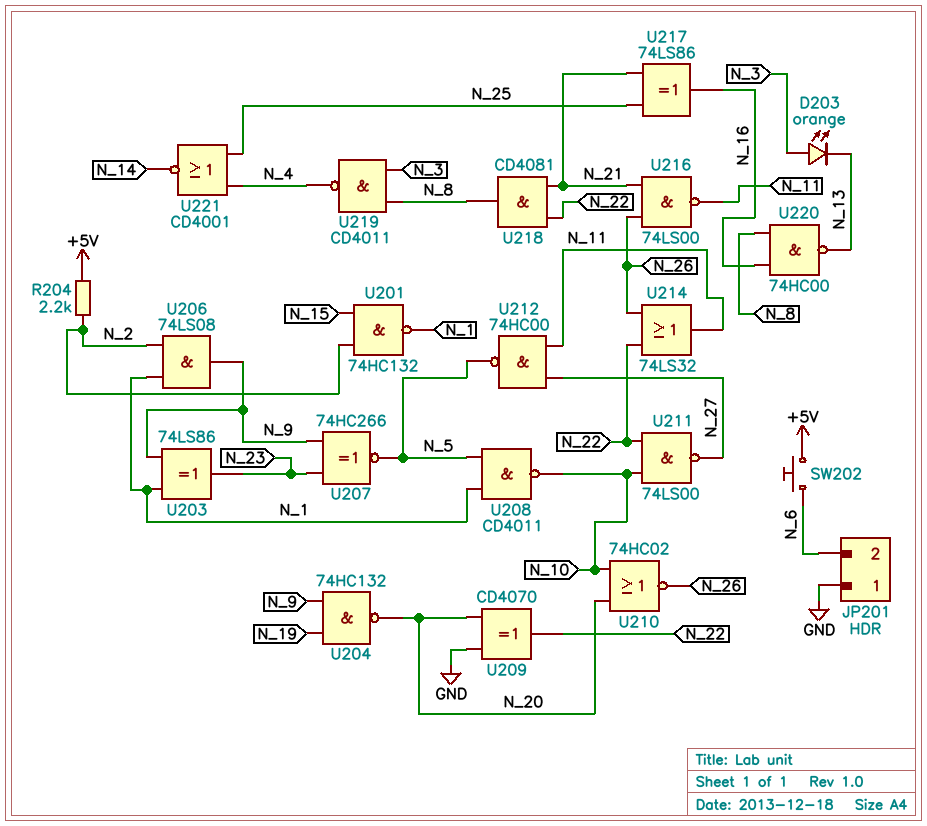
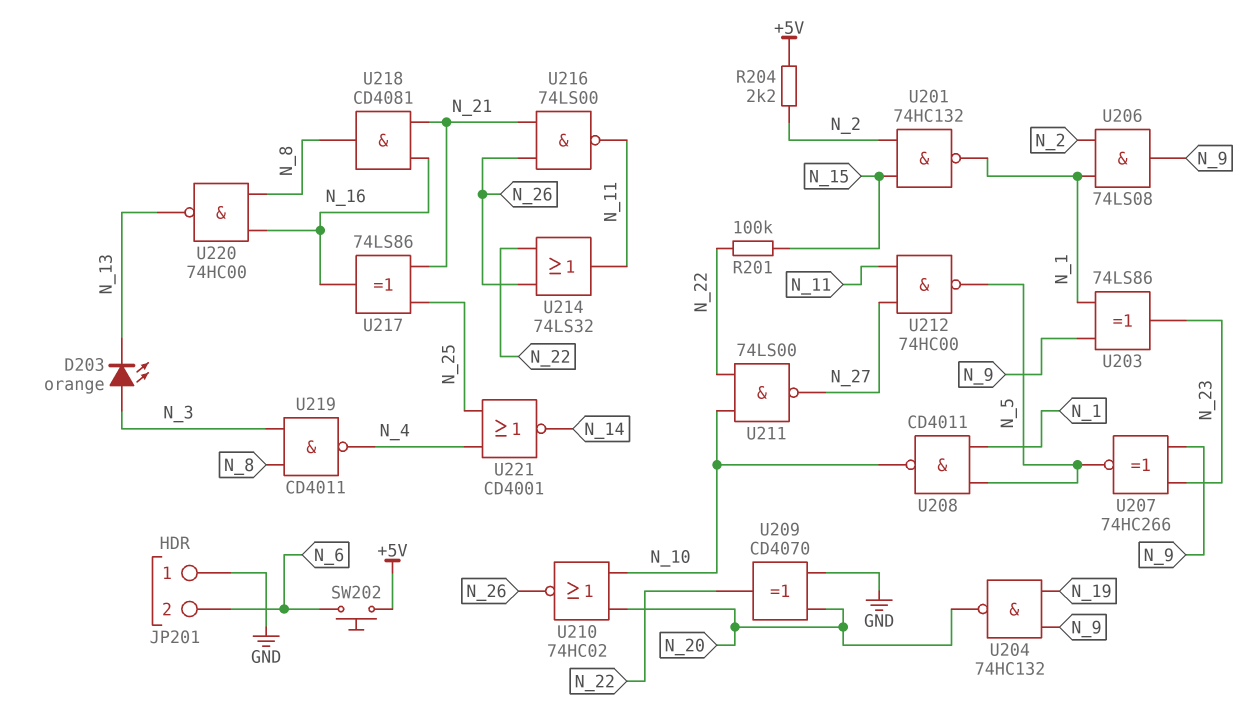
R201: none -> 100k (N_15, N_22)
U218: AND CD4081 (in N_21, in N_22, out N_8) -> AND CD4081 (in N_16, in N_21, out N_8)

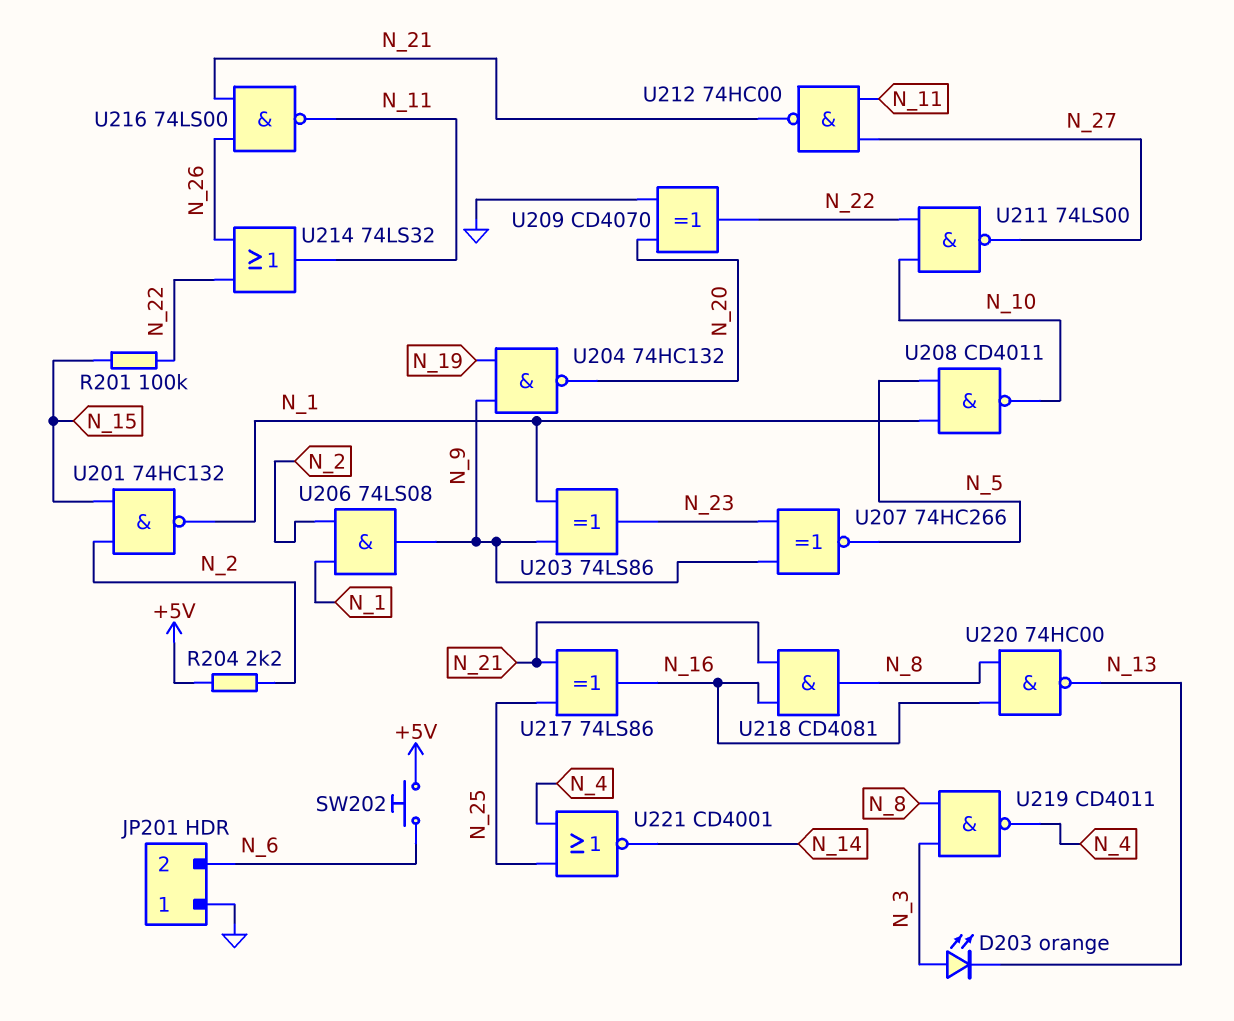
U210: NOR 74HC02 (in N_10, in N_20, out N_26) -> none
U212: NAND 74HC00 (in N_11, in N_27, out N_5) -> NAND 74HC00 (in N_11, in N_27, out N_21)

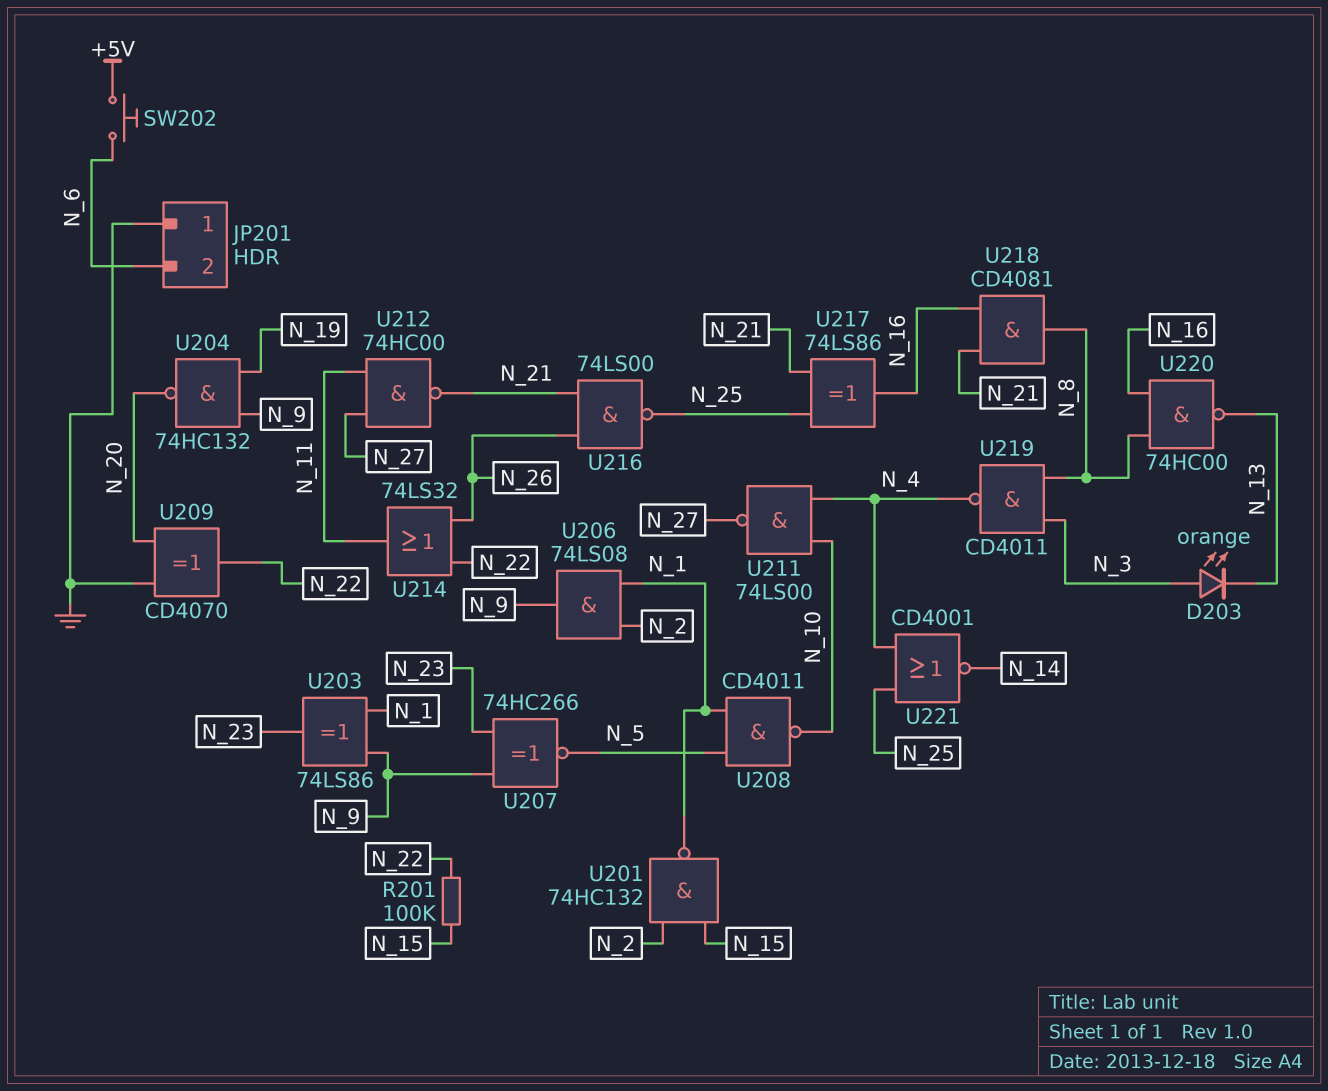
R204: 2.2k (+5V, N_2) -> none
U211: NAND 74LS00 (in N_10, in N_22, out N_27) -> NAND 74LS00 (in N_4, in N_10, out N_27)
U216: NAND 74LS00 (in N_21, in N_26, out N_11) -> NAND 74LS00 (in N_21, in N_26, out N_25)

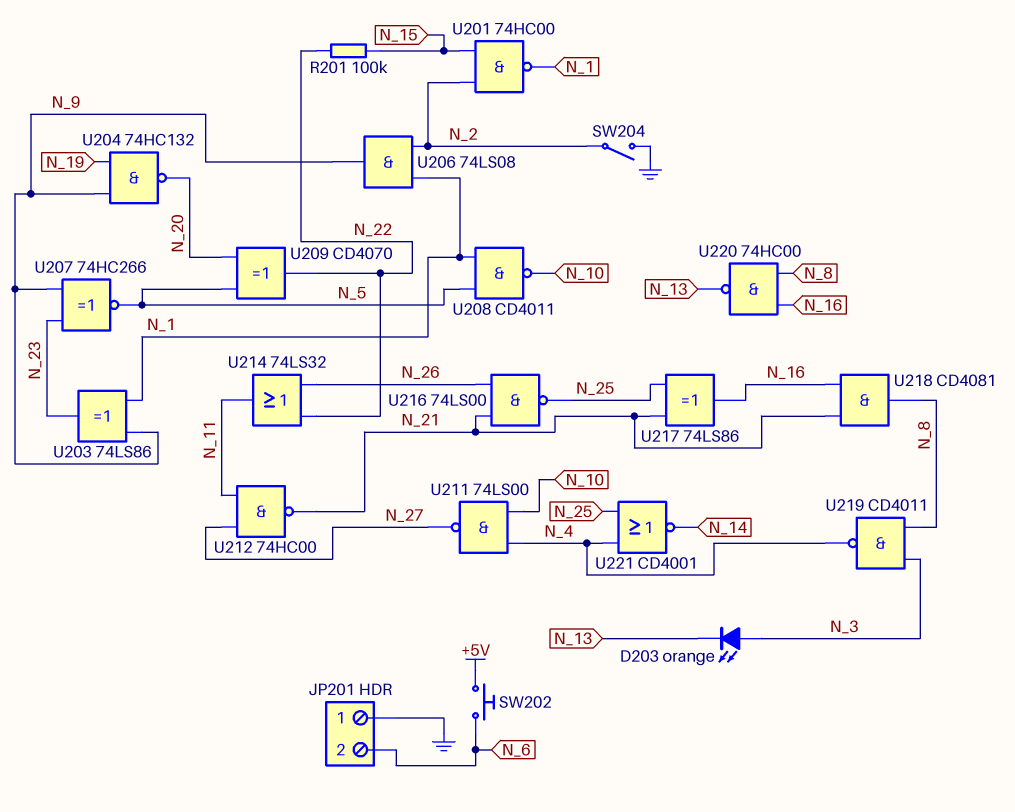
SW204: none -> switch (GND, N_2)
U201: NAND 74HC132 (in N_2, in N_15, out N_1) -> NAND 74HC00 (in N_2, in N_15, out N_1)
U209: XOR CD4070 (in GND, in N_20, out N_22) -> XOR CD4070 (in N_5, in N_20, out N_22)

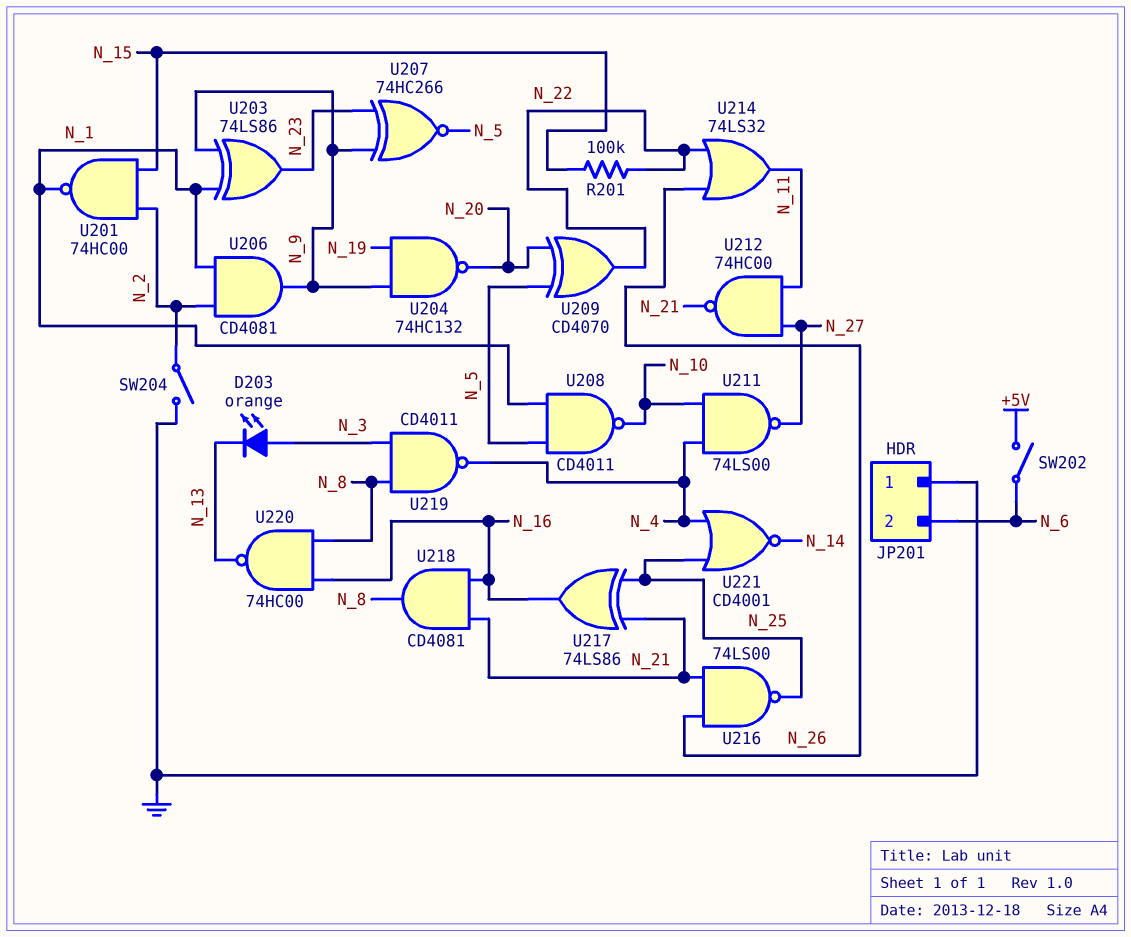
SW202: button (+5V, N_6) -> switch (+5V, N_6)
U206: AND 74LS08 (in N_1, in N_2, out N_9) -> AND CD4081 (in N_1, in N_2, out N_9)

